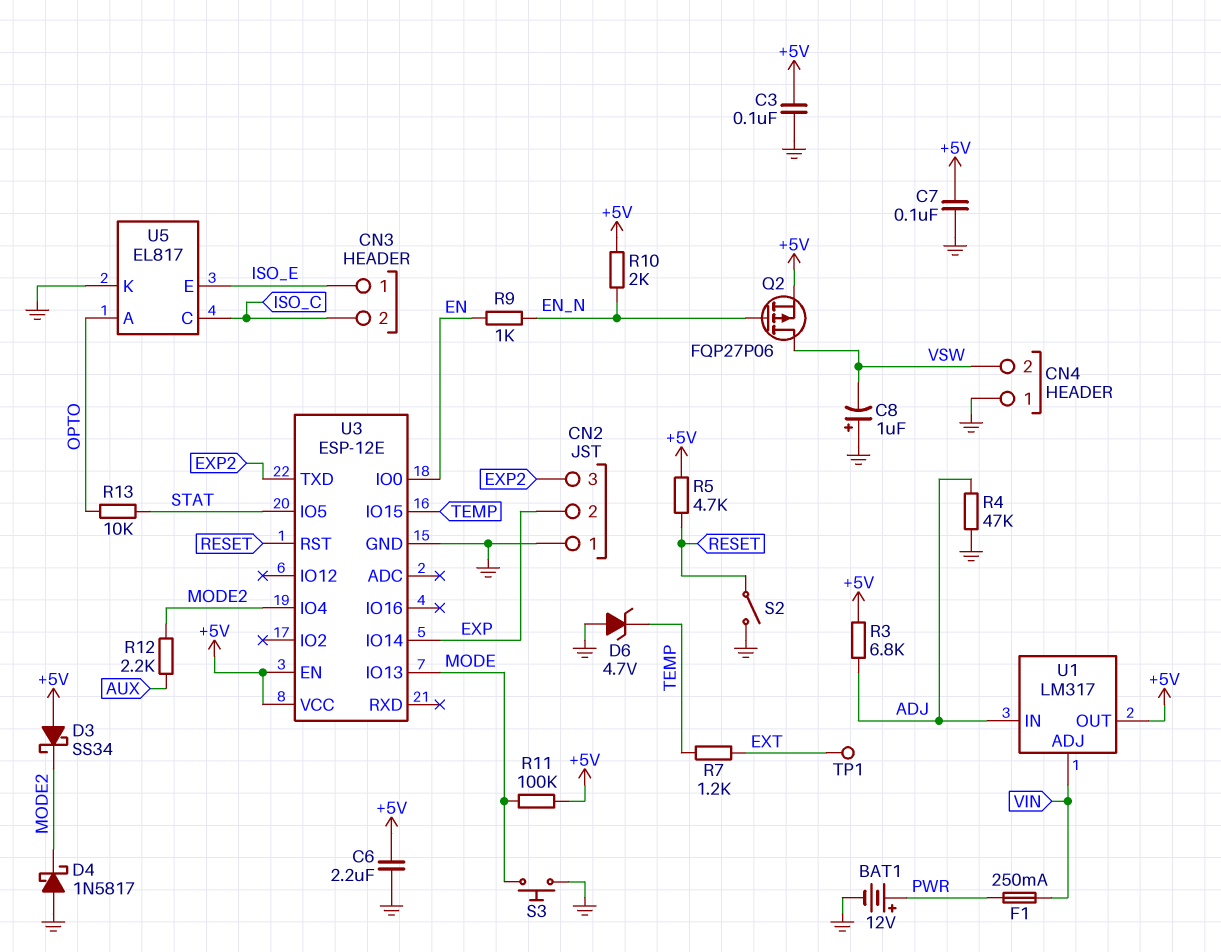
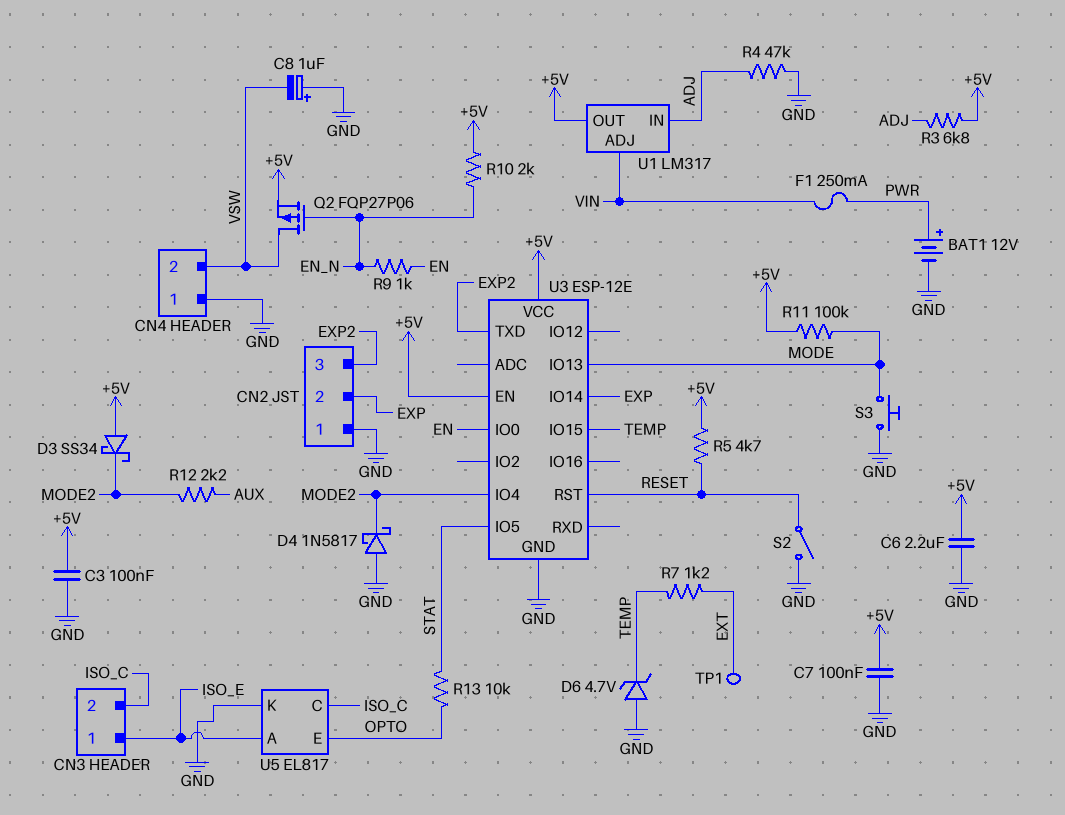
U5 pin A: OPTO -> ISO_E
U5 pin E: ISO_E -> OPTO

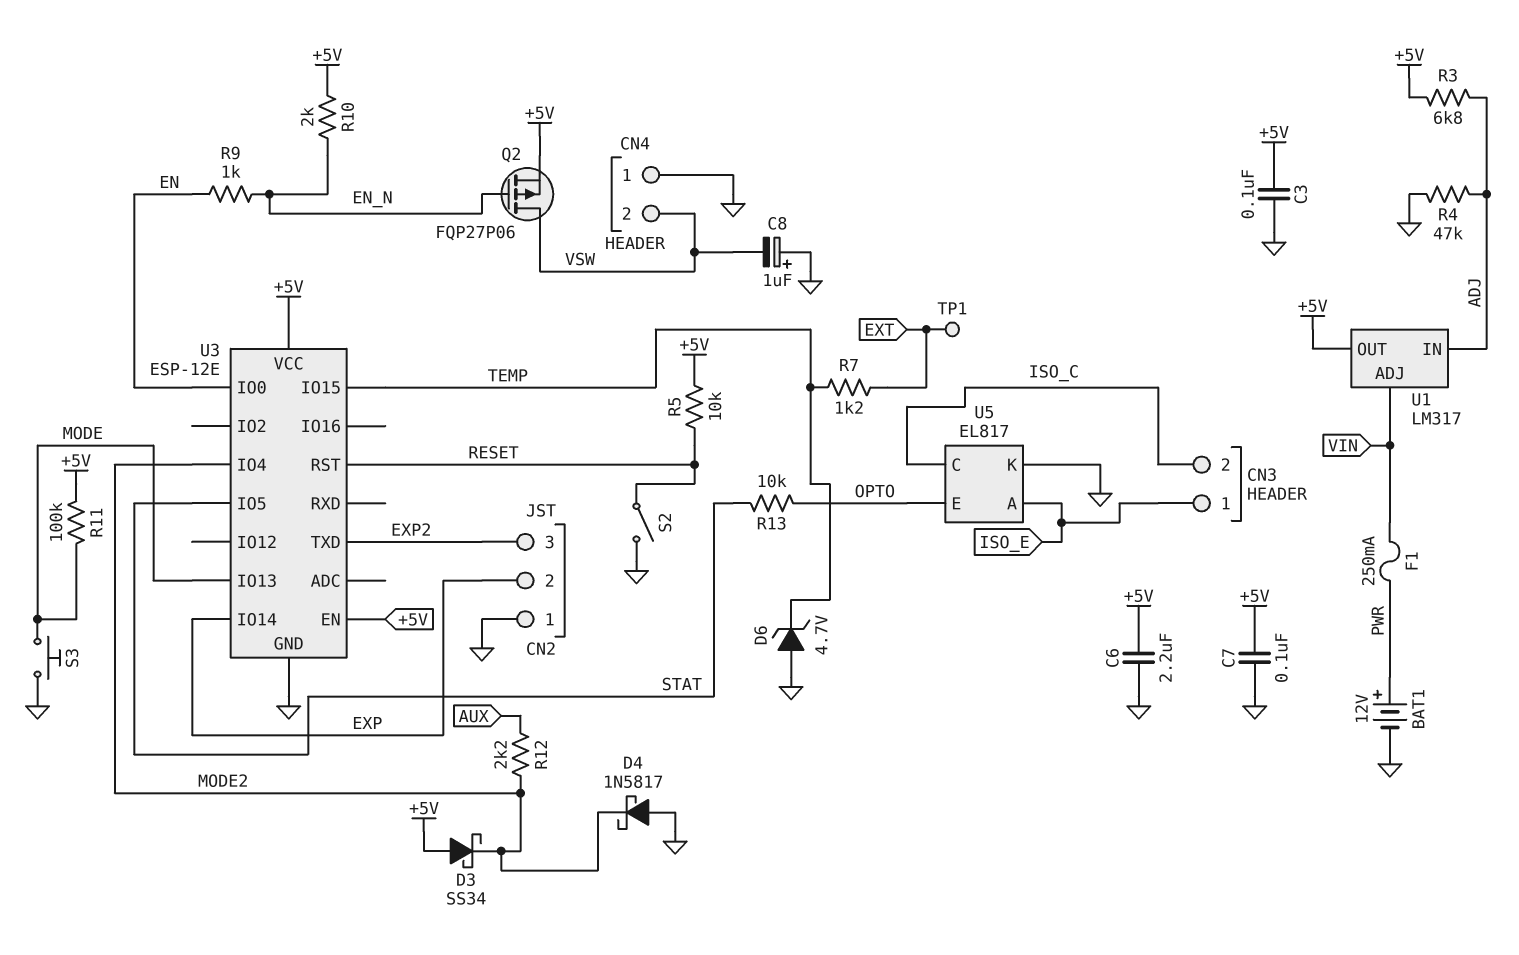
R5: 4.7k (+5V, RESET) -> 10k (+5V, RESET)

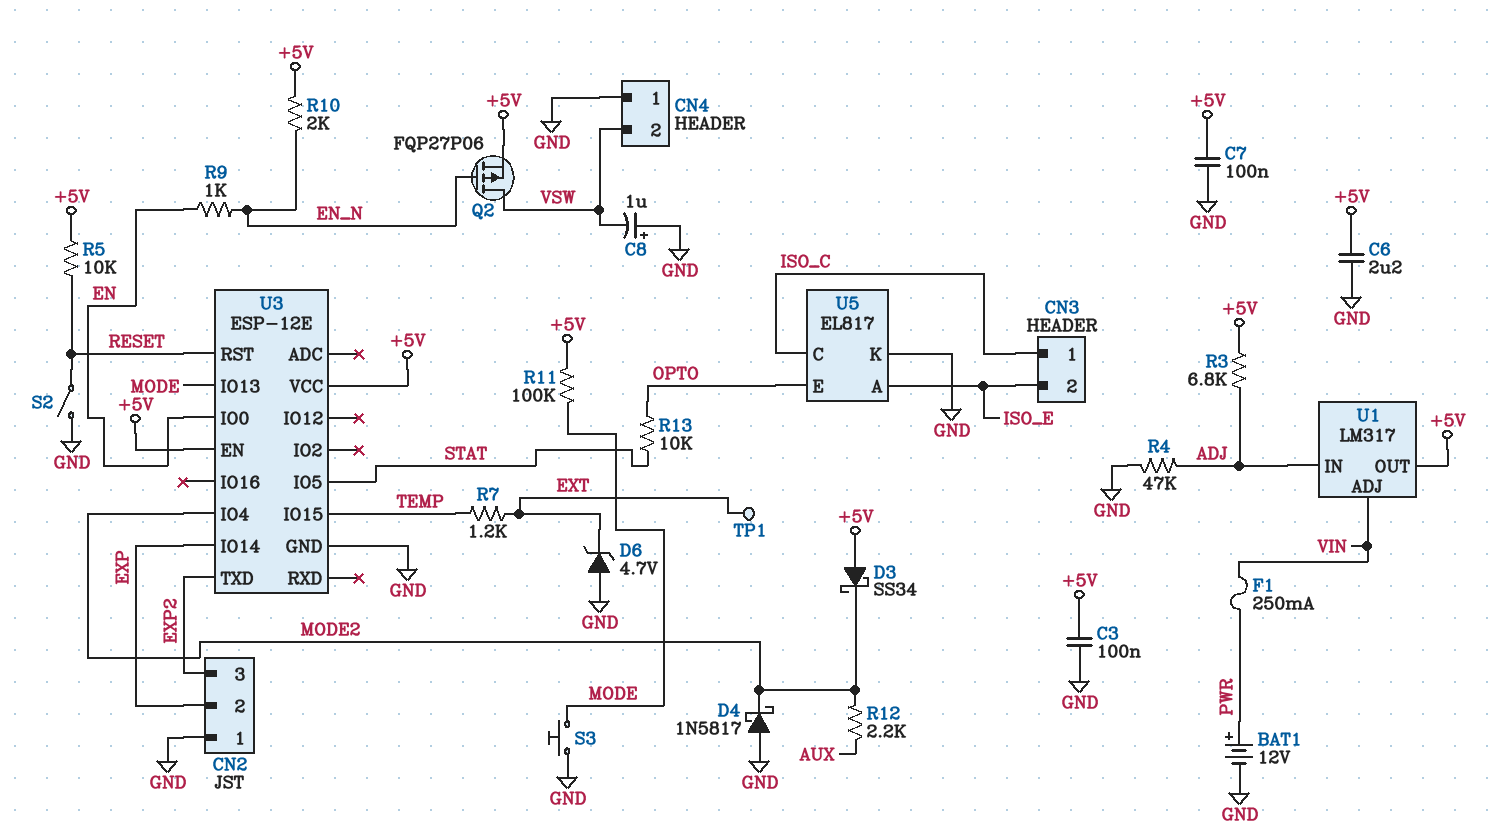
CN3 pin 1: ISO_E -> ISO_C
CN3 pin 2: ISO_C -> ISO_E
D6: zener 4.7V (A GND, K TEMP) -> zener 4.7V (A GND, K EXT)

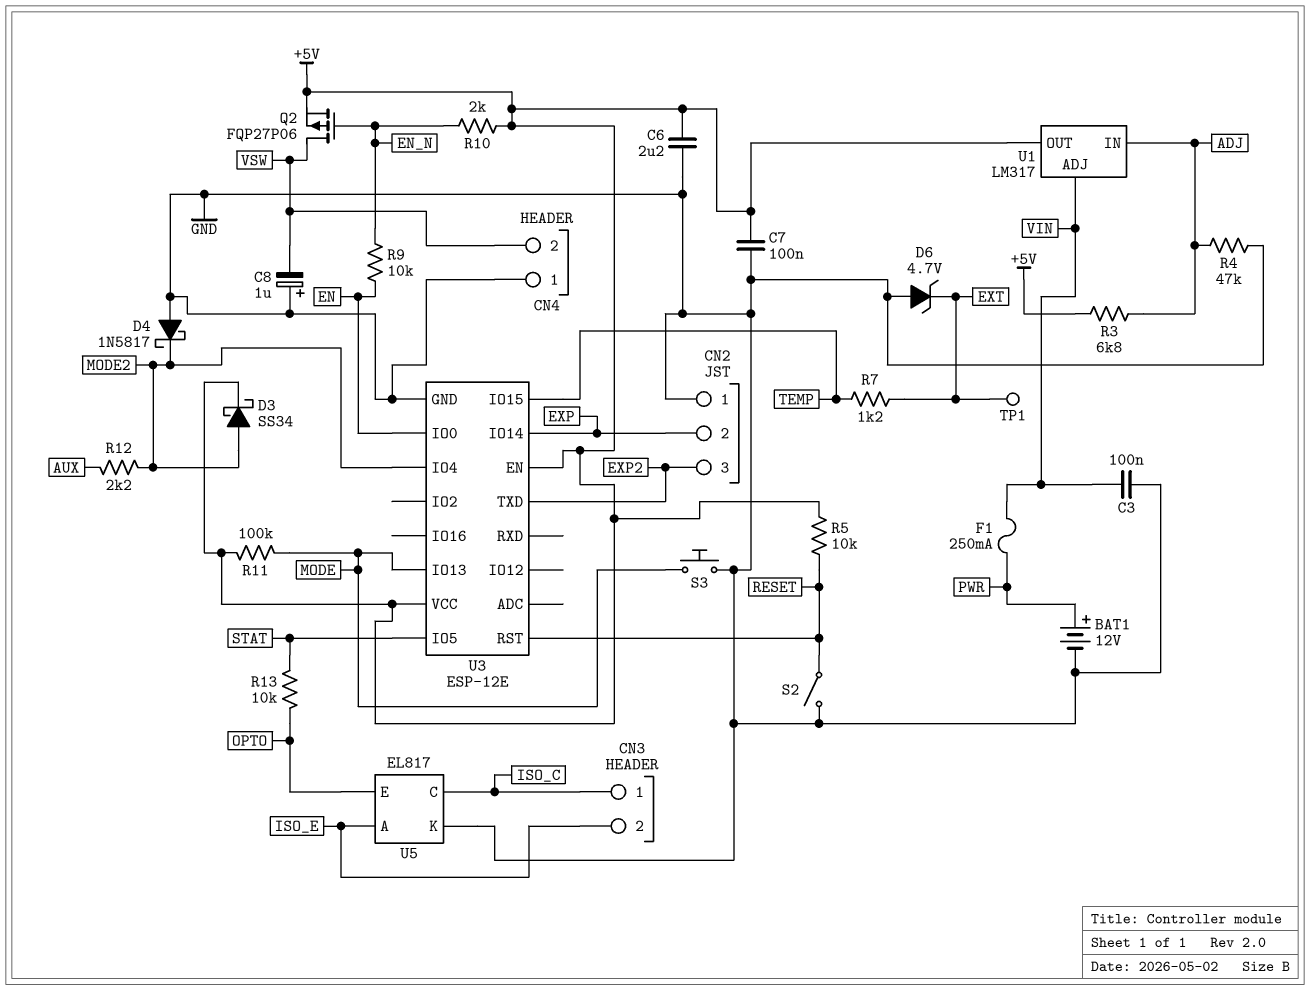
C3: 100nF (+5V, GND) -> 100nF (GND, VIN)
D3: schottky SS34 (A +5V, K MODE2) -> schottky SS34 (A MODE2, K +5V)
R9: 1k (EN, EN_N) -> 10k (EN, EN_N)

